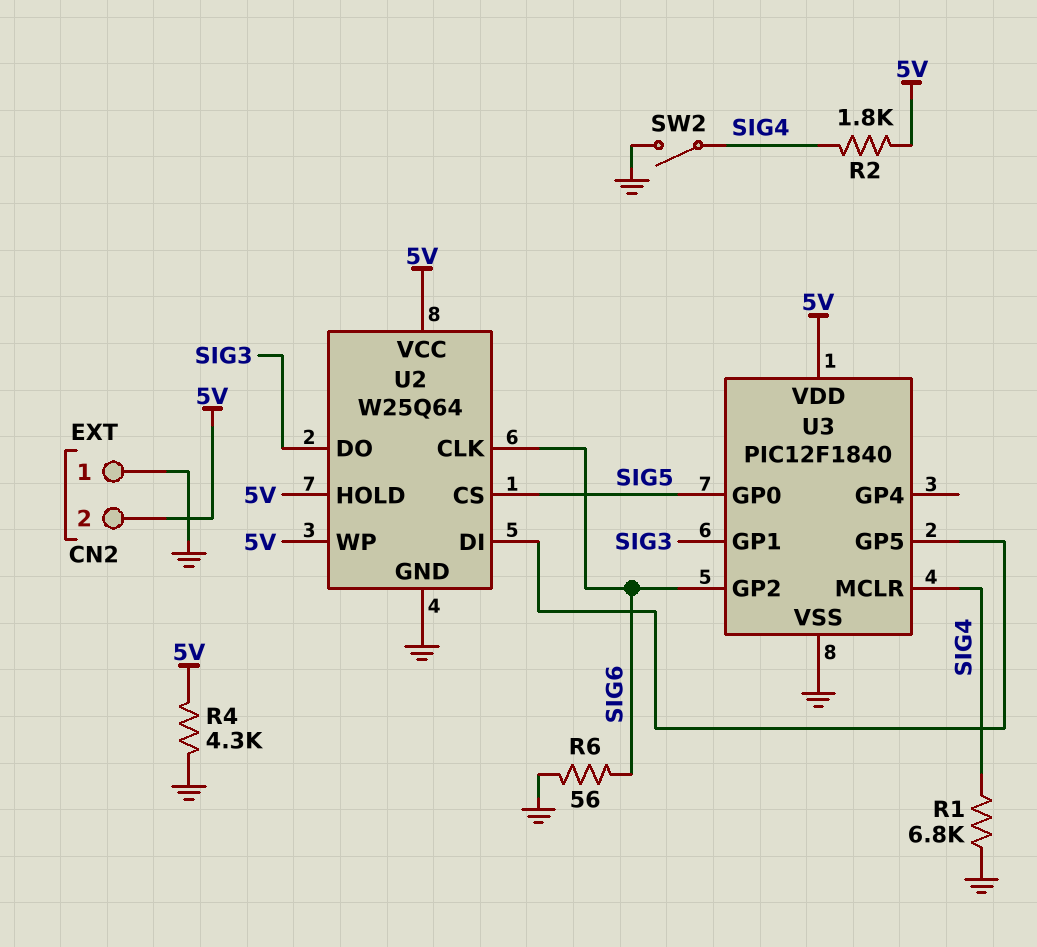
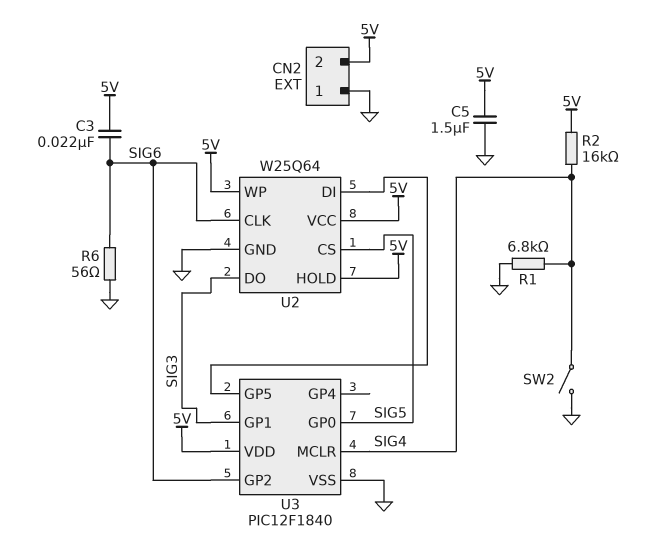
C3: none -> 22nF (5V, SIG6)
C5: none -> 1.5uF (5V, GND)
R2: 1.8k (5V, SIG4) -> 16k (5V, SIG4)
R4: 4.3k (5V, GND) -> none

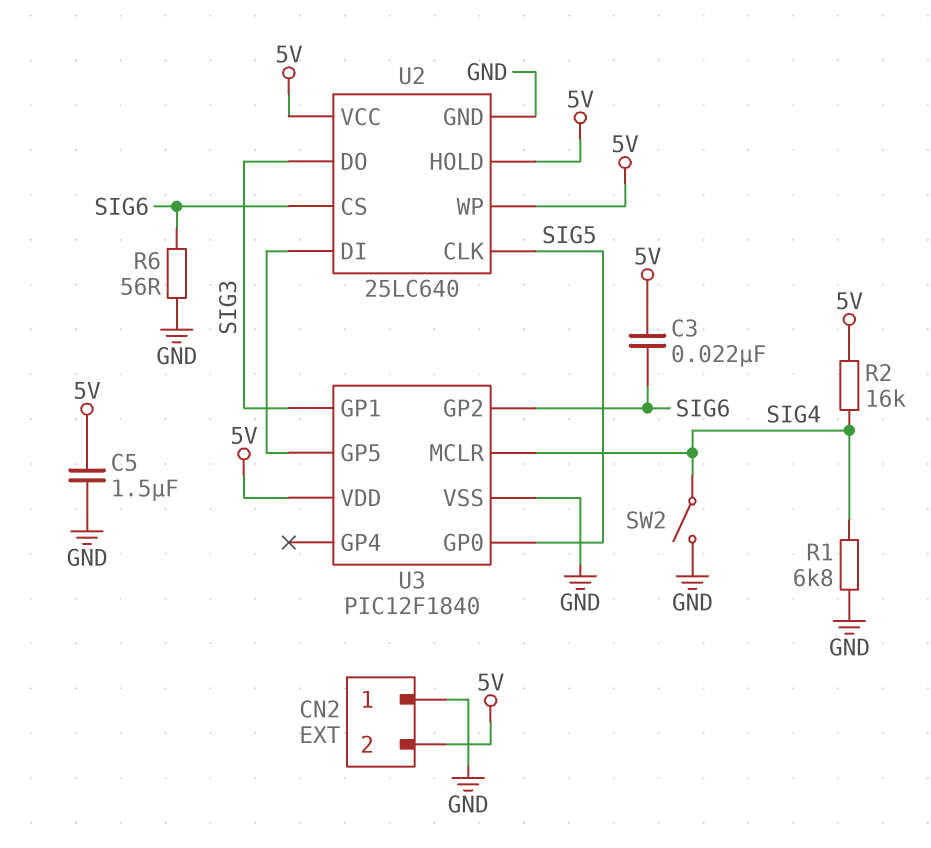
U2: W25Q64 -> 25LC640
U2 pin CLK: SIG6 -> SIG5
U2 pin CS: SIG5 -> SIG6

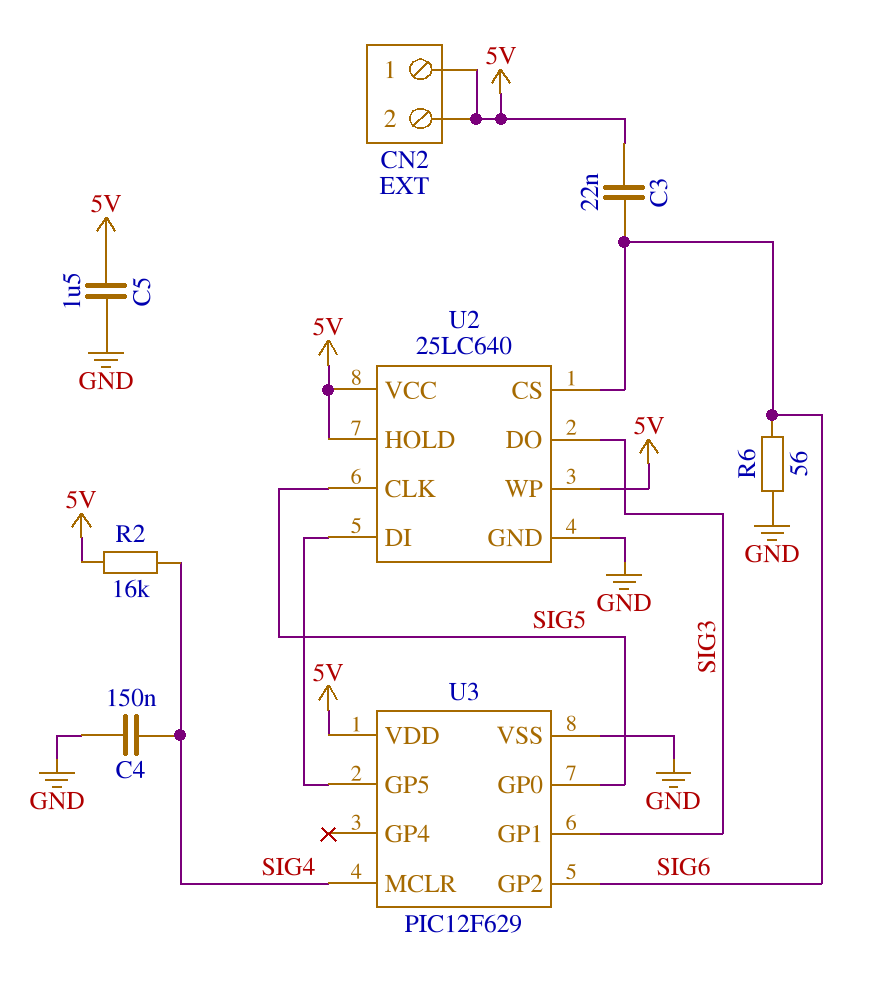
C4: none -> 150nF (GND, SIG4)
CN2 pin 1: GND -> 5V
R1: 6.8k (GND, SIG4) -> none
SW2: switch (GND, SIG4) -> none
U3: PIC12F1840 -> PIC12F629

